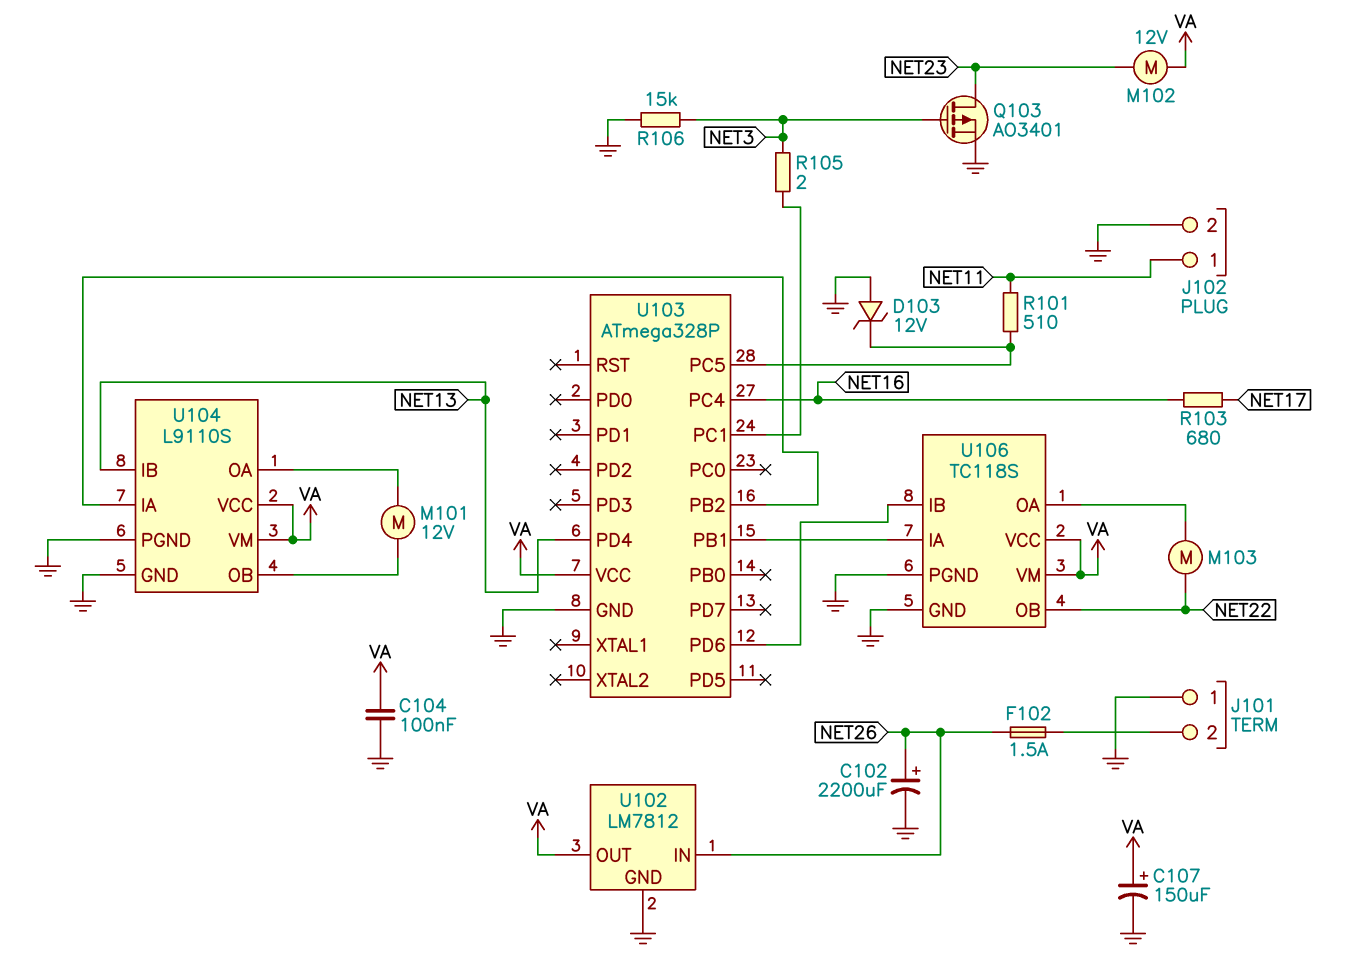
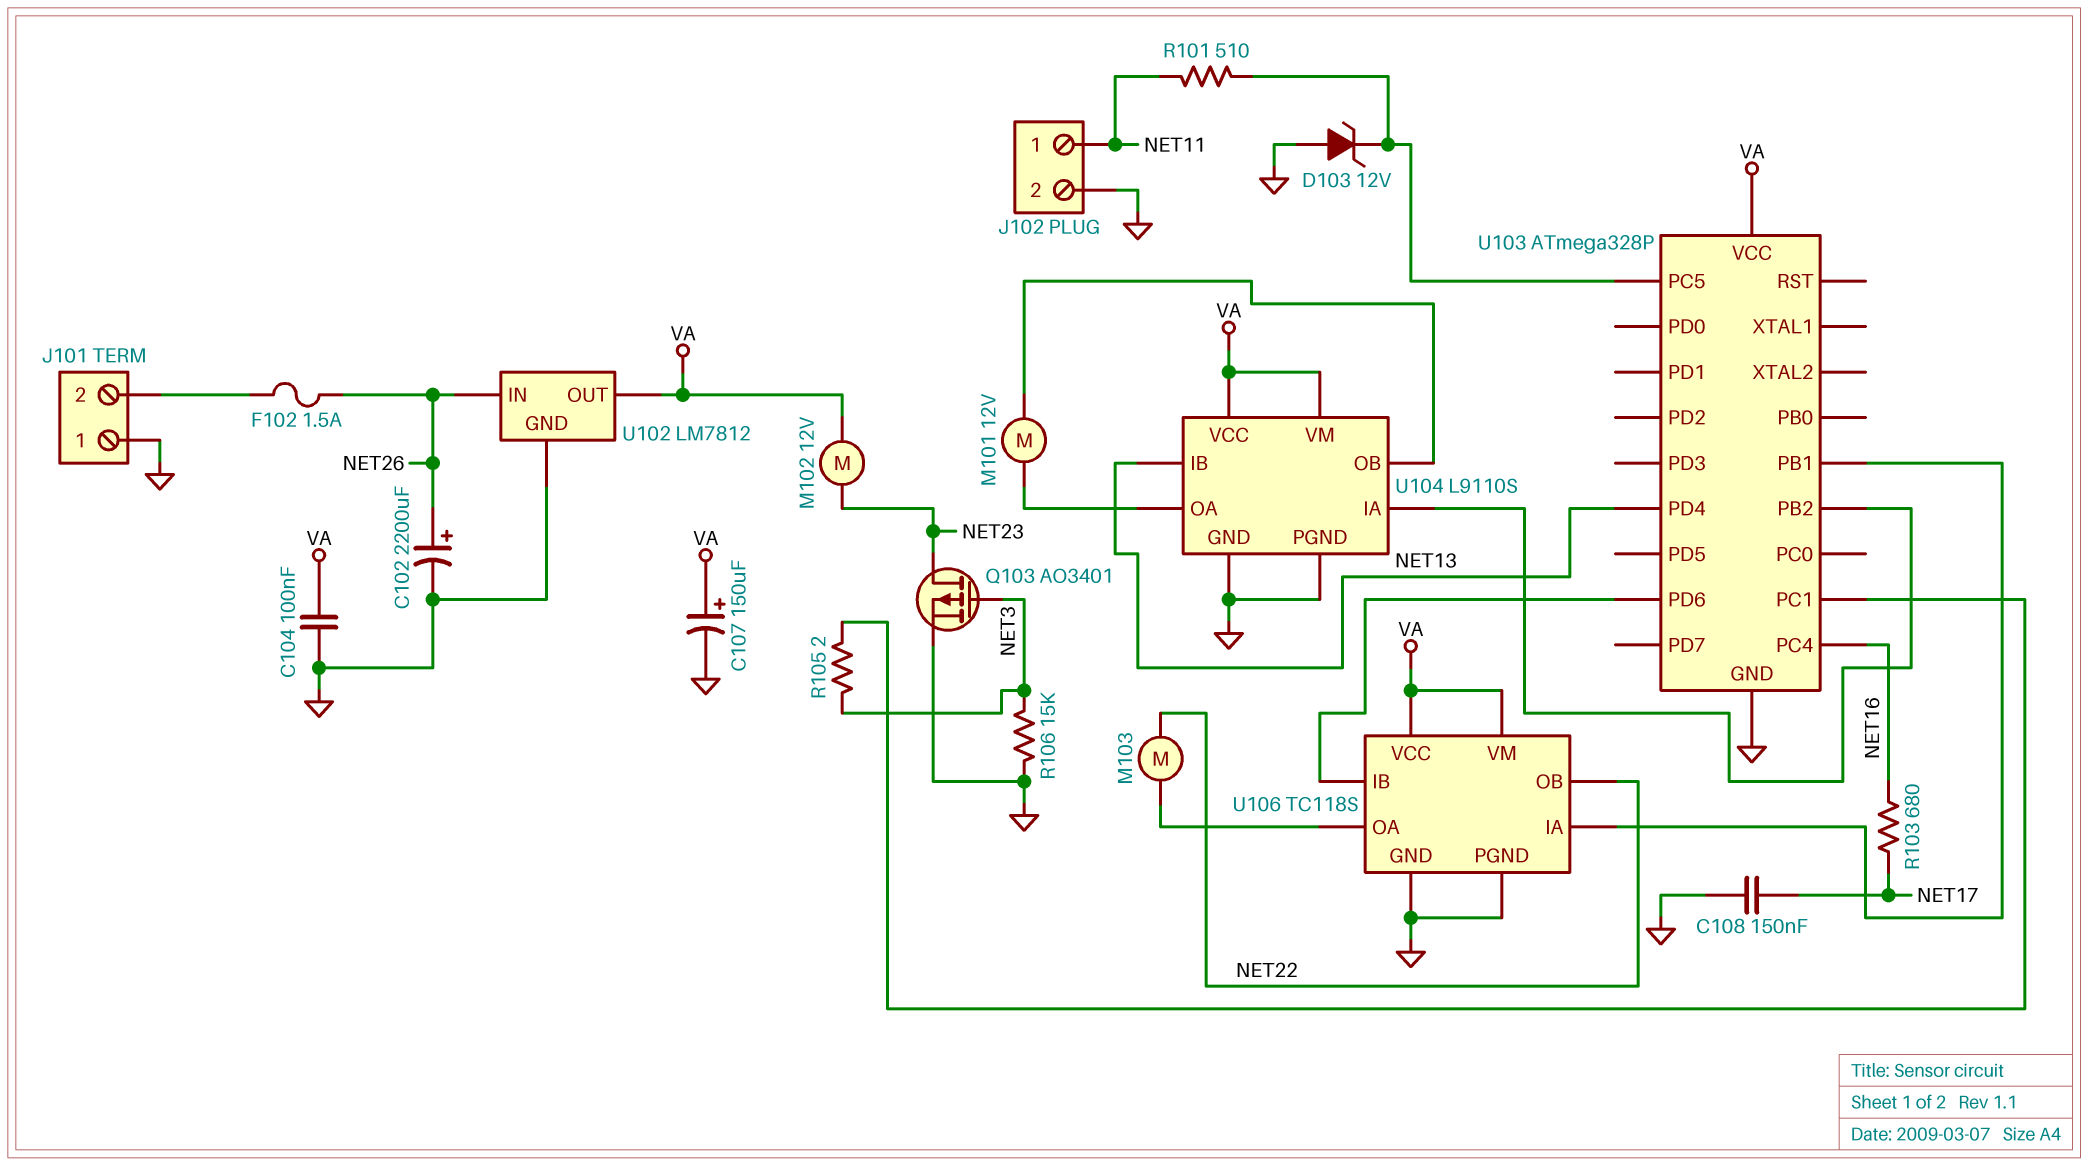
C108: none -> 150nF (GND, NET17)

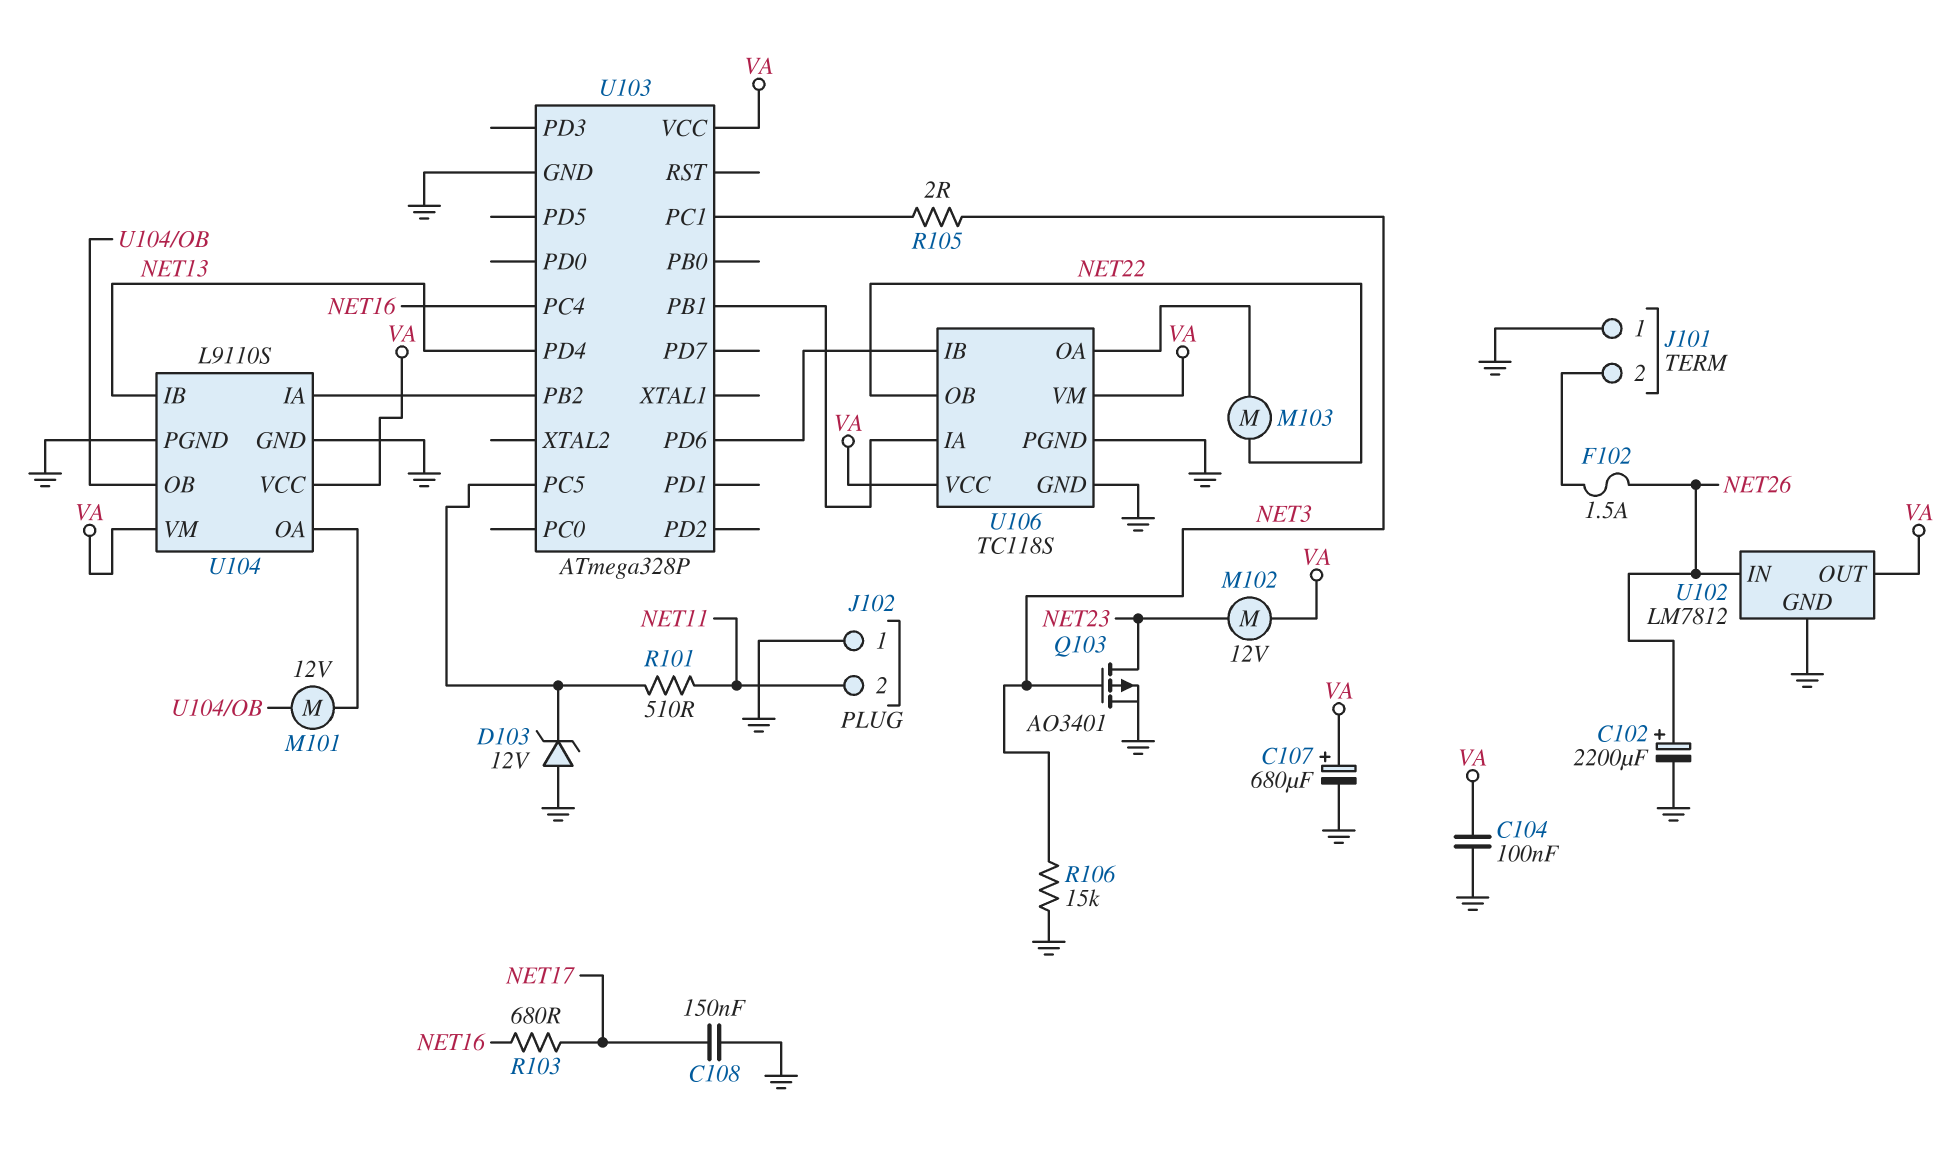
C107: 150uF (plus VA, minus GND) -> 680uF (plus VA, minus GND)
J102 pin 1: NET11 -> GND
J102 pin 2: GND -> NET11

